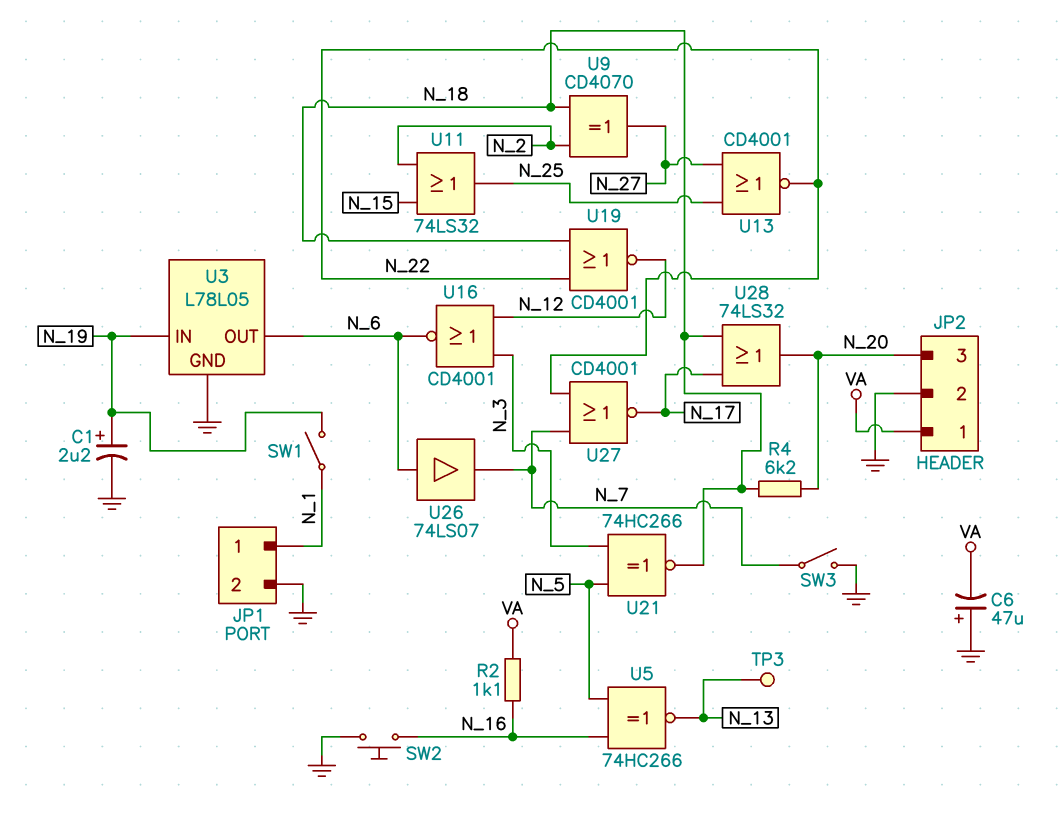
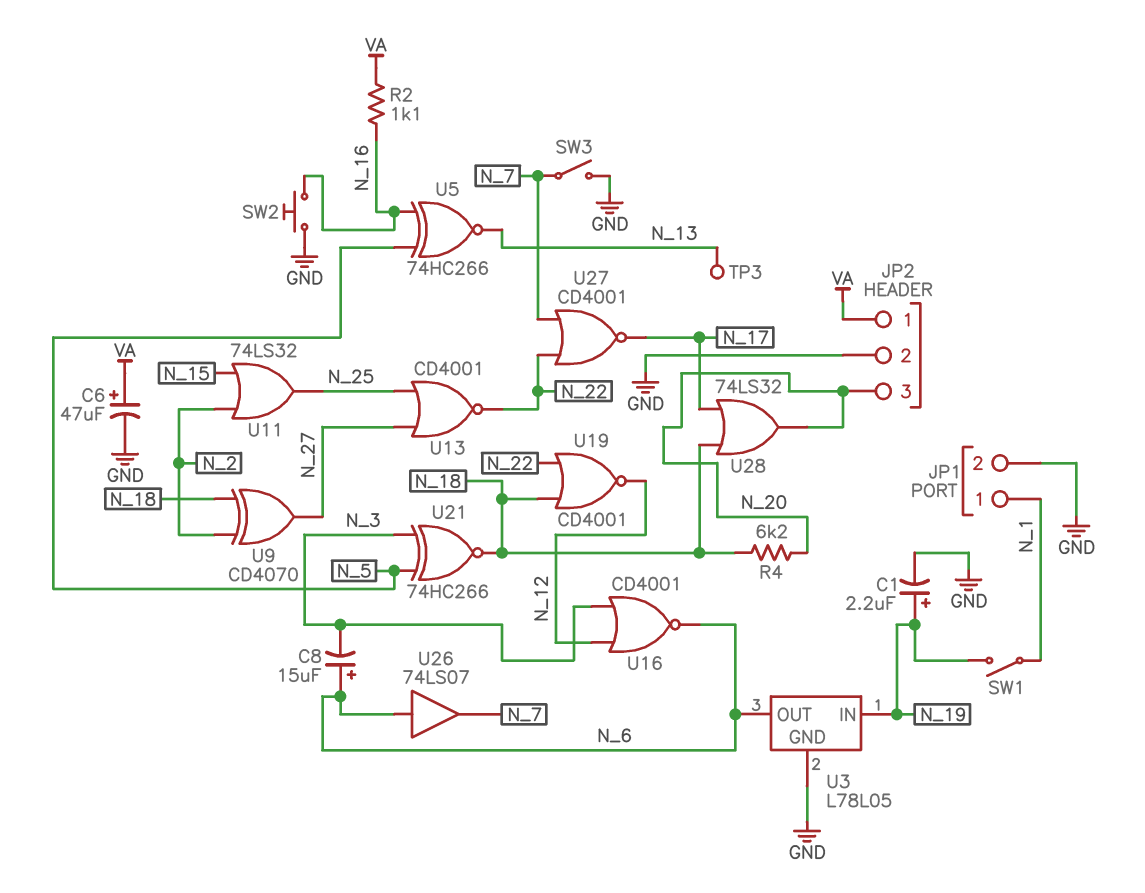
C6: 47uF (plus GND, minus VA) -> 47uF (plus VA, minus GND)
C8: none -> 15uF (plus N_6, minus N_3)

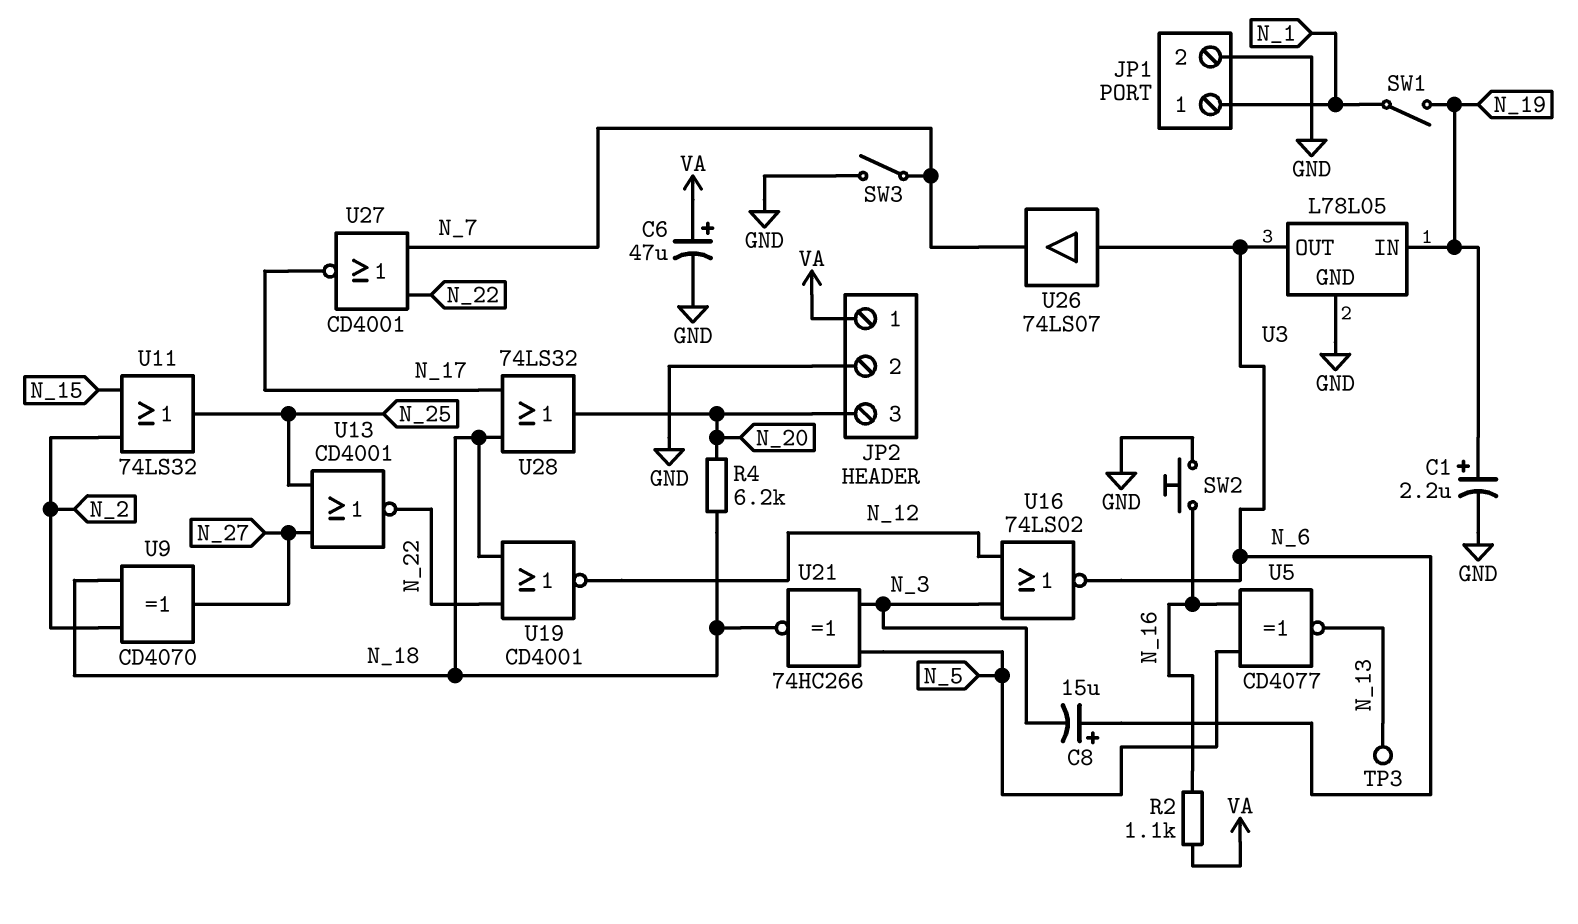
U5: XNOR 74HC266 (in N_5, in N_16, out N_13) -> XNOR CD4077 (in N_5, in N_16, out N_13)
U16: NOR CD4001 (in N_3, in N_12, out N_6) -> NOR 74LS02 (in N_3, in N_12, out N_6)

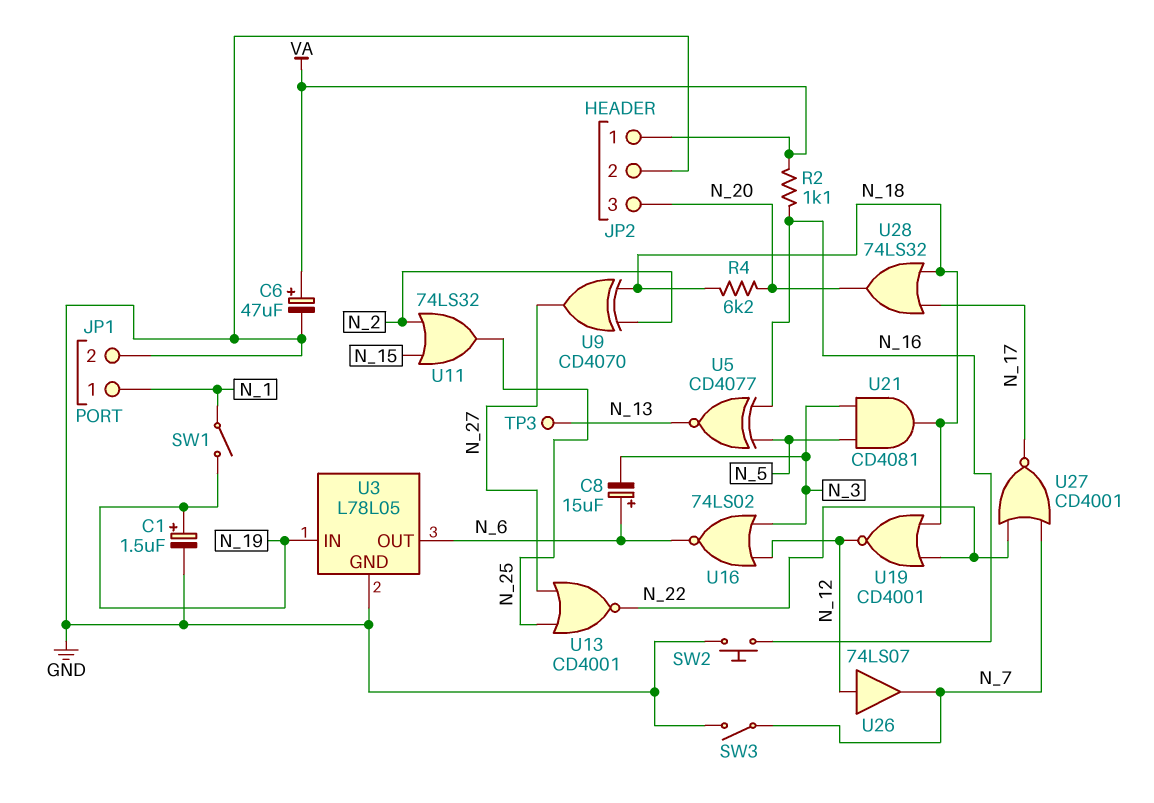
C1: 2.2uF (plus N_19, minus GND) -> 1.5uF (plus N_19, minus GND)
U21: XNOR 74HC266 (in N_3, in N_5, out N_18) -> AND CD4081 (in N_3, in N_5, out N_18)
U26: buffer 74LS07 (in N_6, out N_7) -> buffer 74LS07 (in N_12, out N_7)

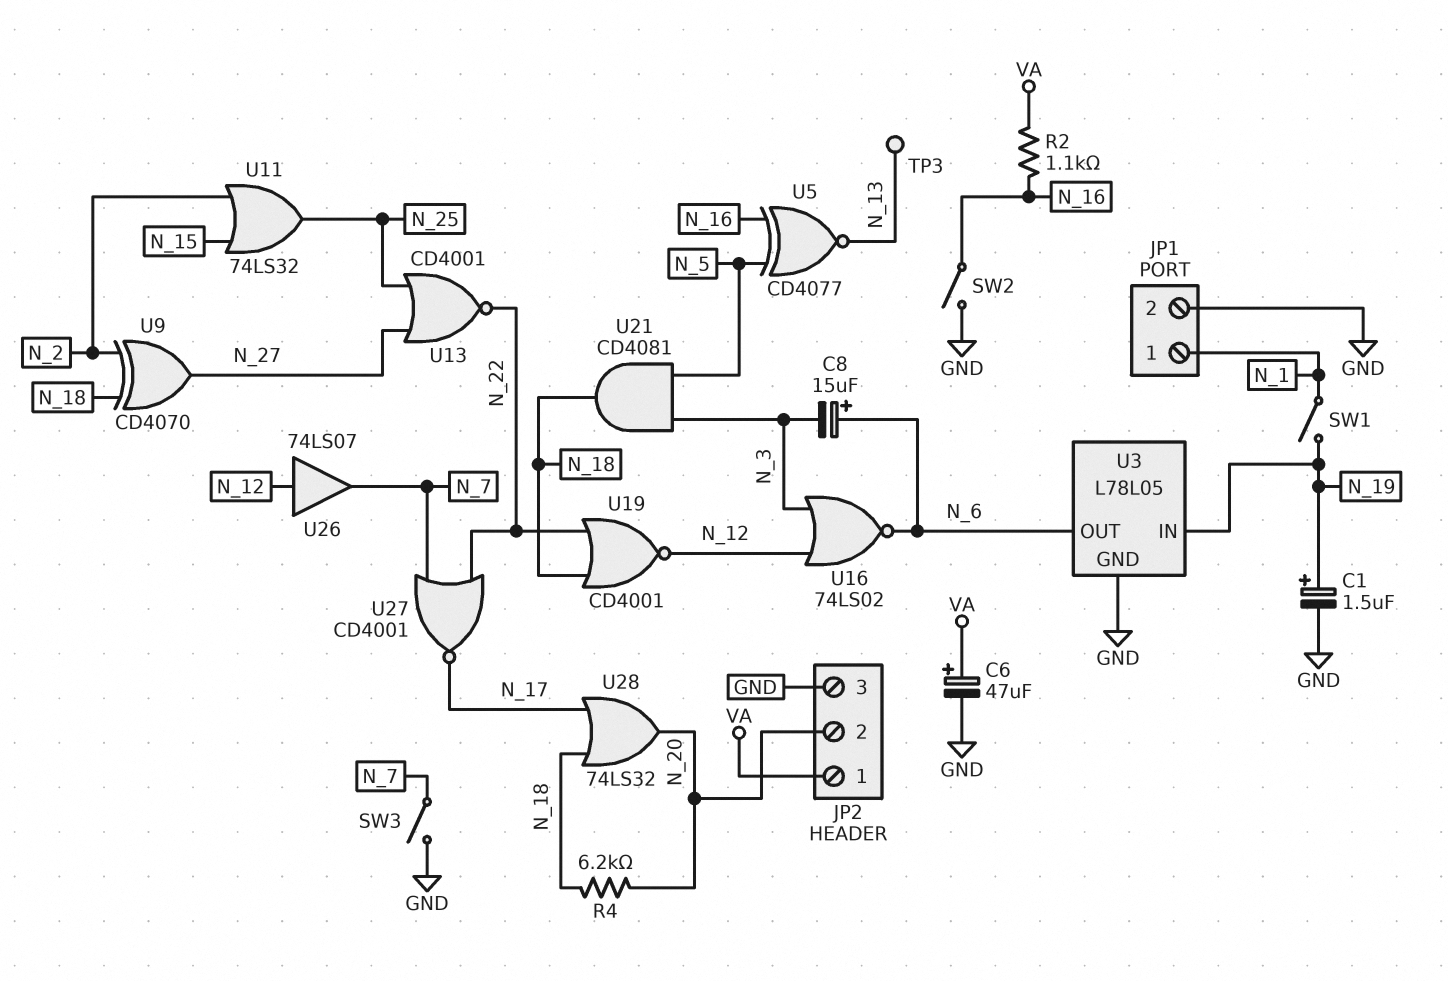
JP2 pin 2: GND -> N_20
JP2 pin 3: N_20 -> GND
SW2: button (GND, N_16) -> switch (GND, N_16)

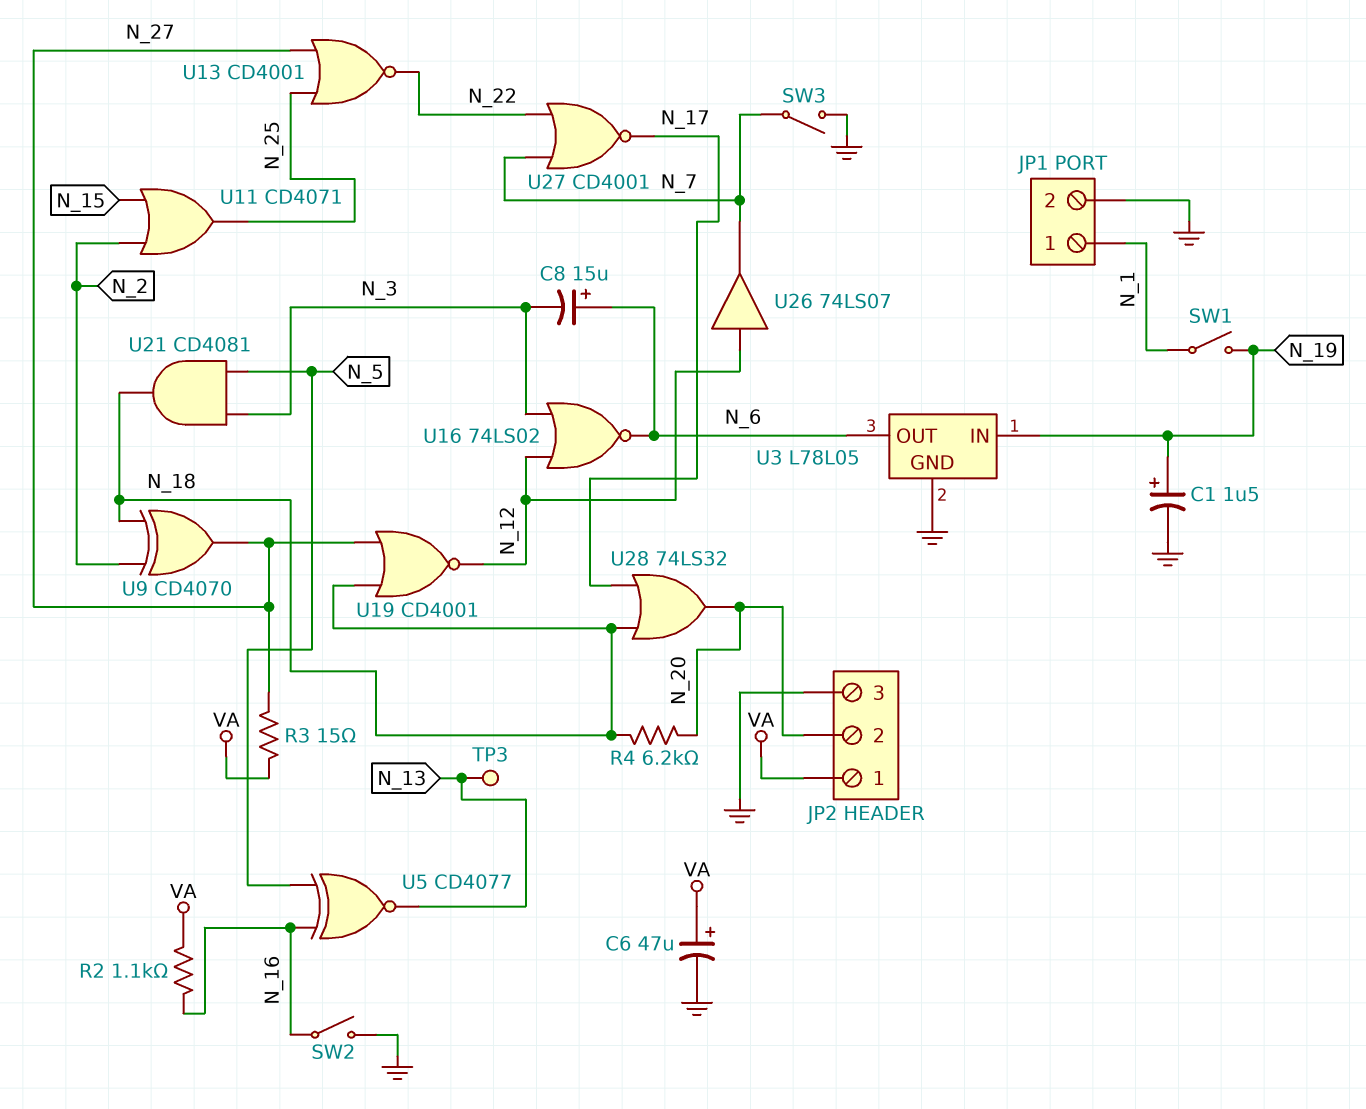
R3: none -> 15 (N_27, VA)
U11: OR 74LS32 (in N_2, in N_15, out N_25) -> OR CD4071 (in N_2, in N_15, out N_25)
U19: NOR CD4001 (in N_18, in N_22, out N_12) -> NOR CD4001 (in N_18, in N_27, out N_12)

